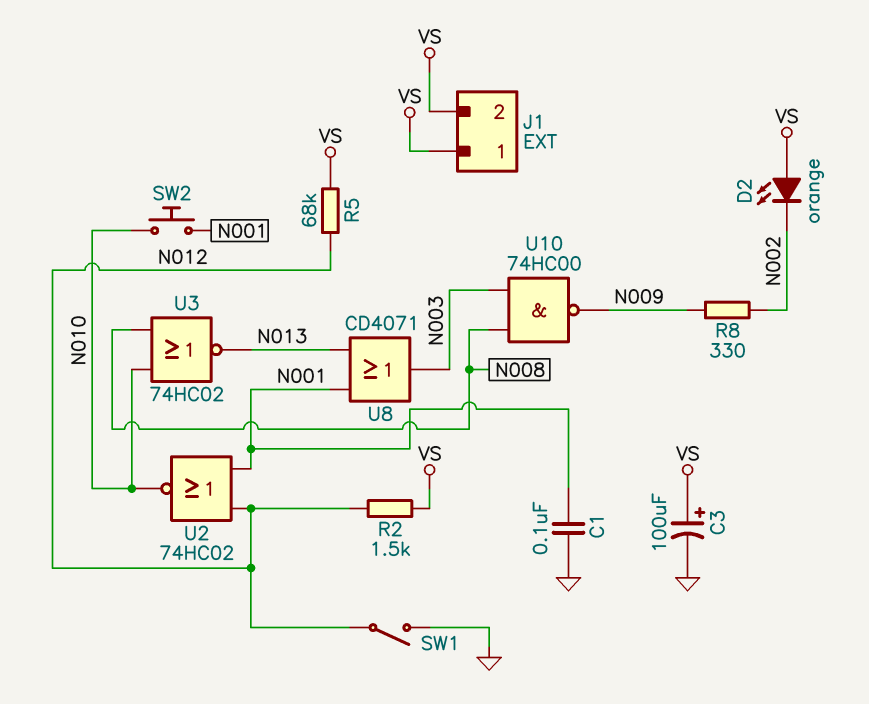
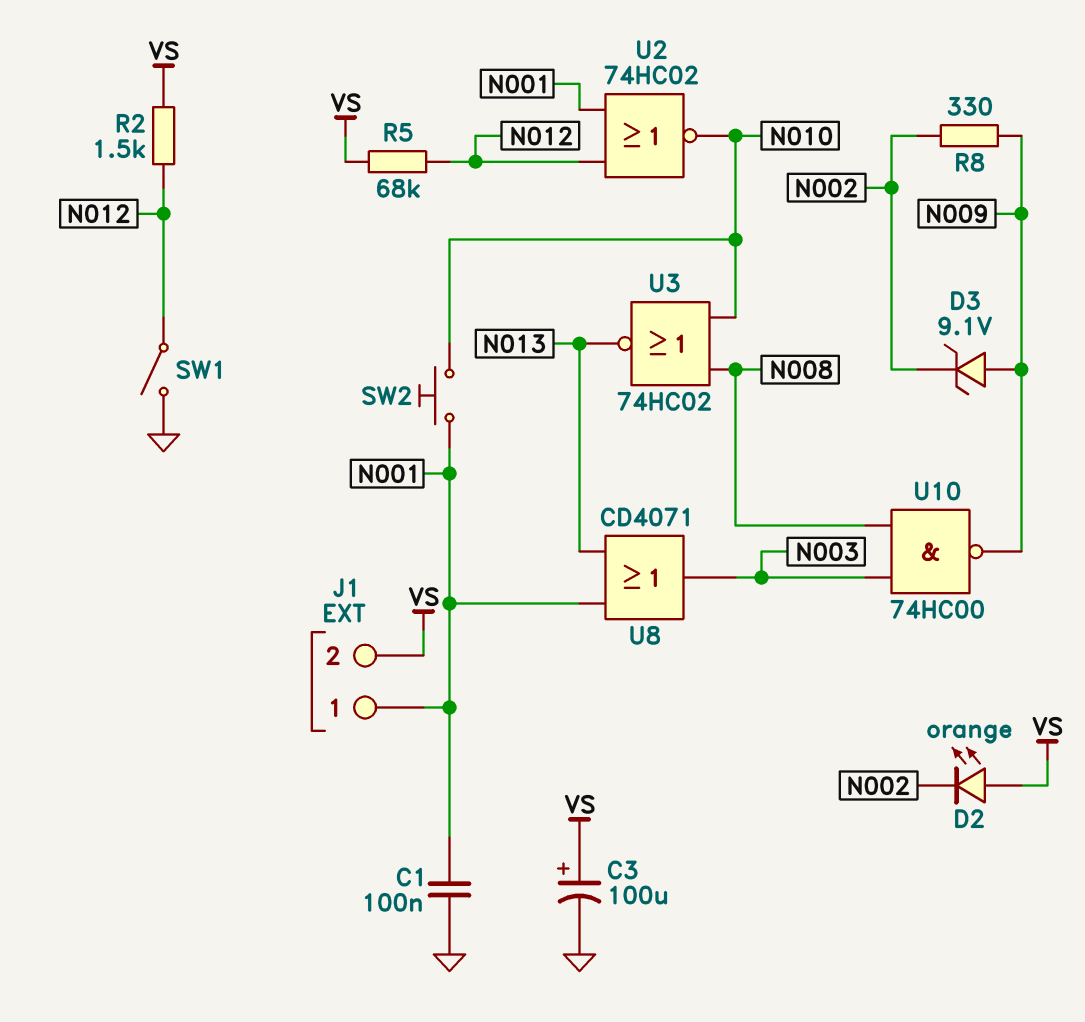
D3: none -> zener 9.1V (A N009, K N002)
J1 pin 1: VS -> N001

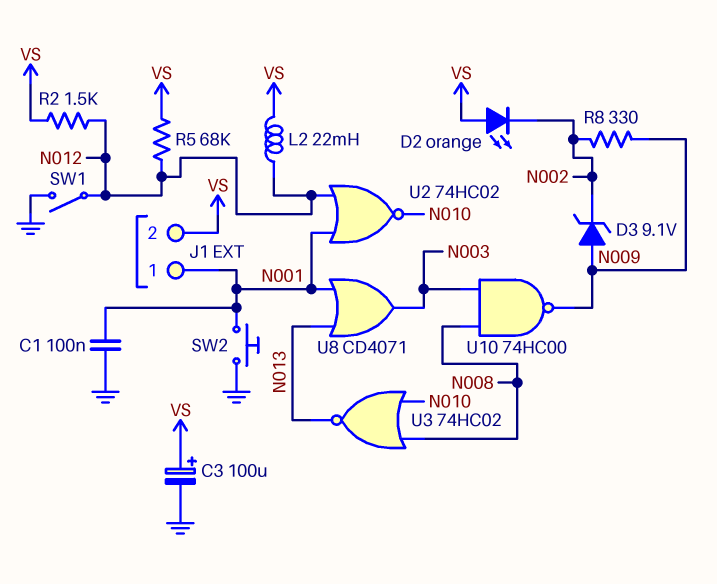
L2: none -> 22mH (N012, VS)
SW2: button (N001, N010) -> button (GND, N001)

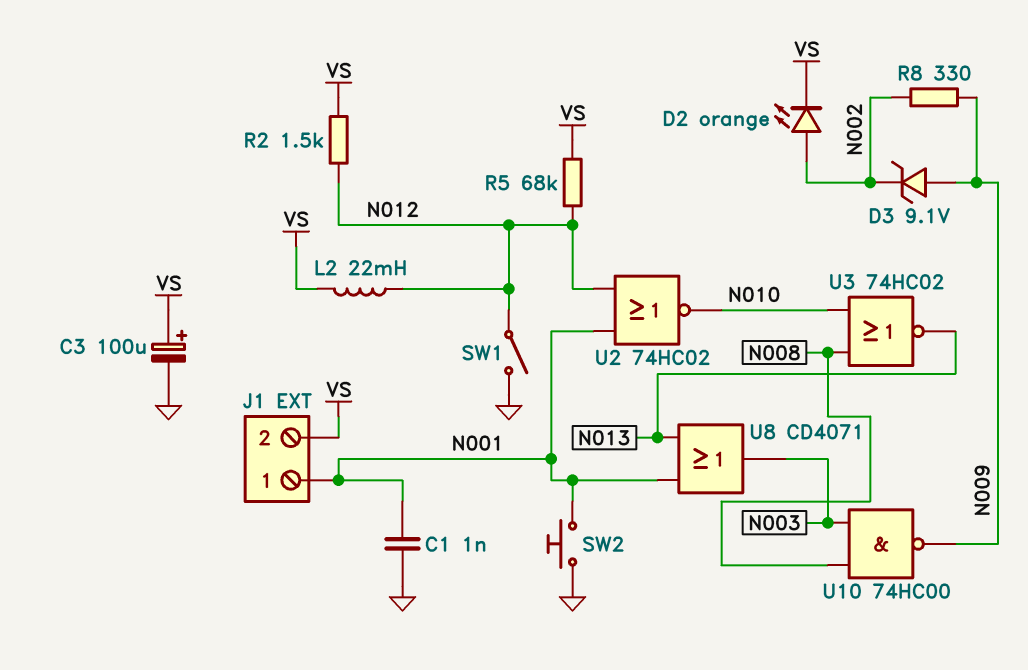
C1: 100nF (GND, N001) -> 1nF (GND, N001)
D2: LED orange (A VS, K N002) -> LED orange (A N002, K VS)

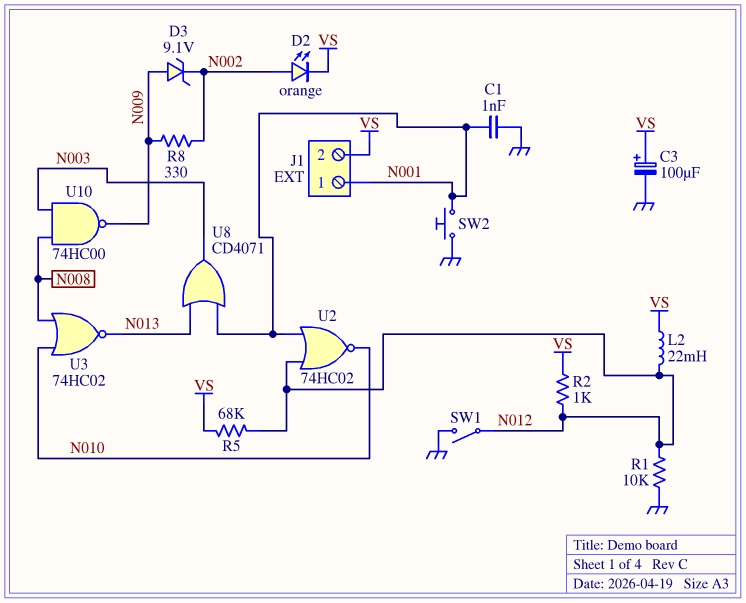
R1: none -> 10k (GND, N012)
R2: 1.5k (N012, VS) -> 1k (N012, VS)

